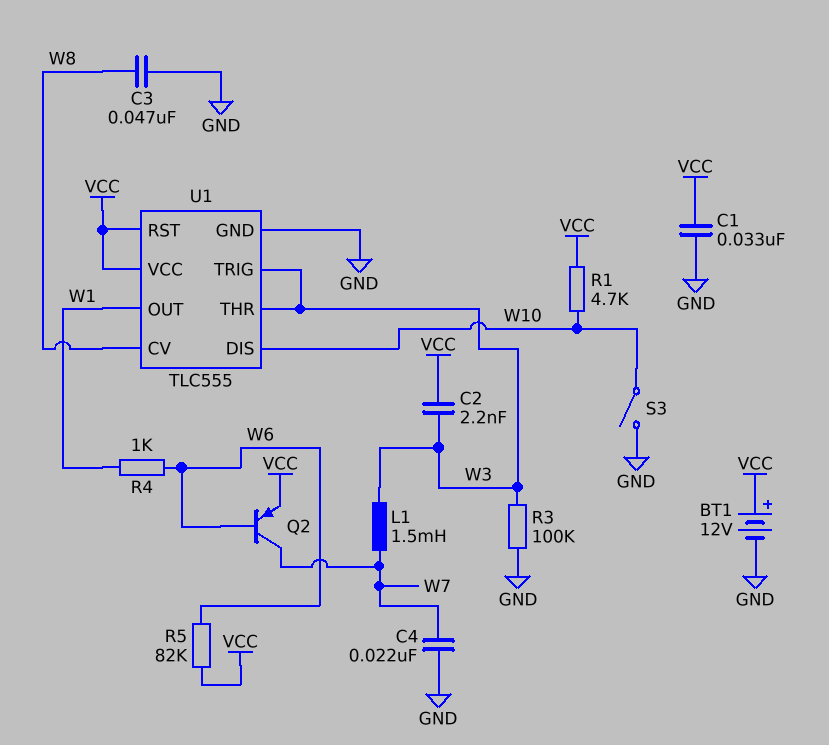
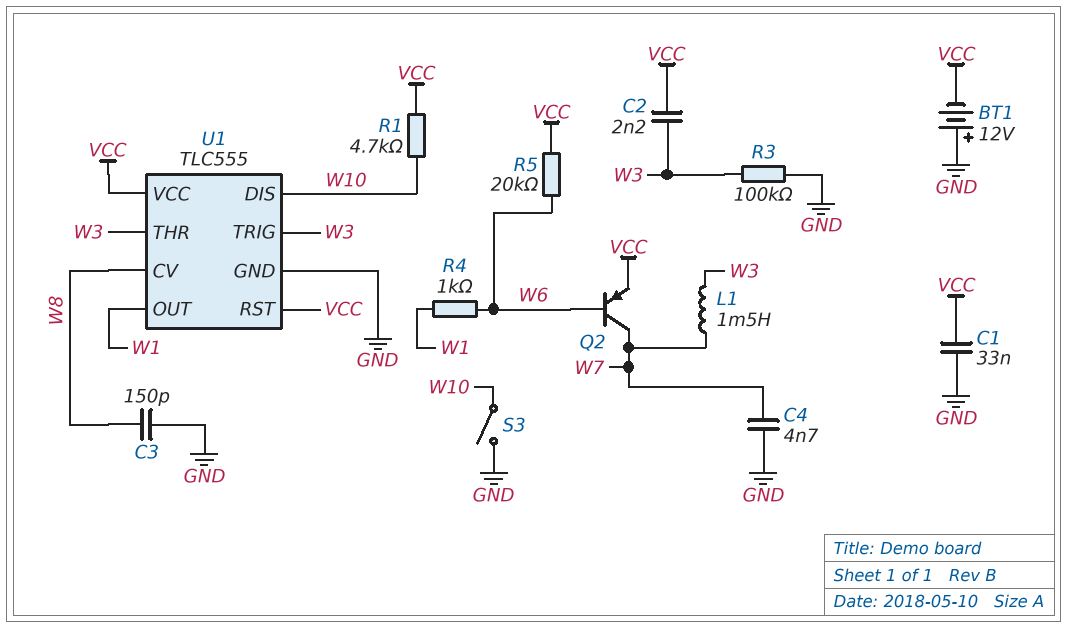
BT1: 12V (plus VCC, minus GND) -> 12V (plus GND, minus VCC)
C3: 47nF (GND, W8) -> 150pF (GND, W8)
C4: 22nF (GND, W7) -> 4.7nF (GND, W7)
R5: 82k (VCC, W6) -> 20k (VCC, W6)

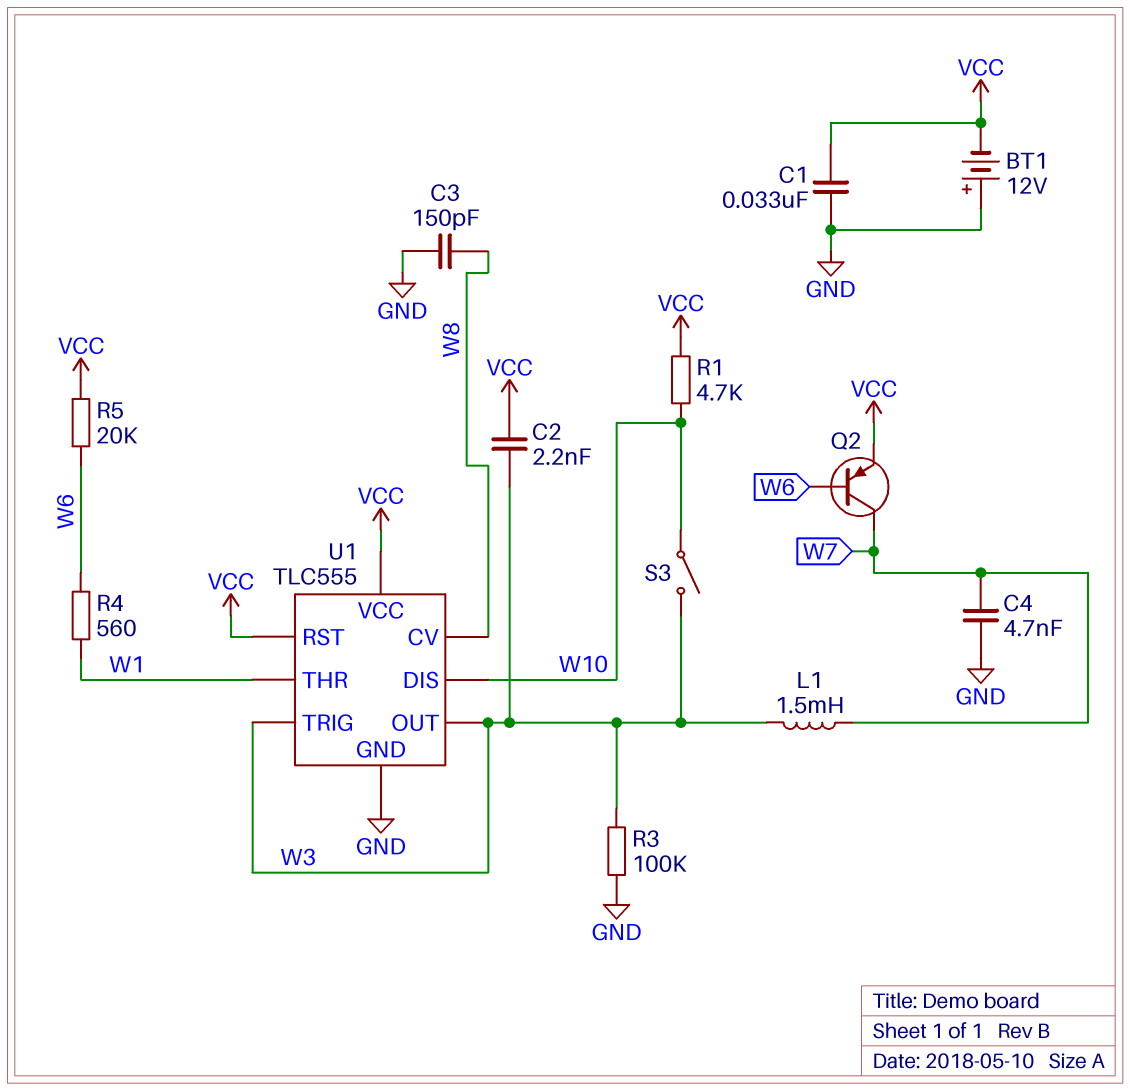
R4: 1k (W1, W6) -> 560 (W1, W6)
S3: switch (GND, W10) -> switch (W3, W10)
U1 pin OUT: W1 -> W3
U1 pin THR: W3 -> W1

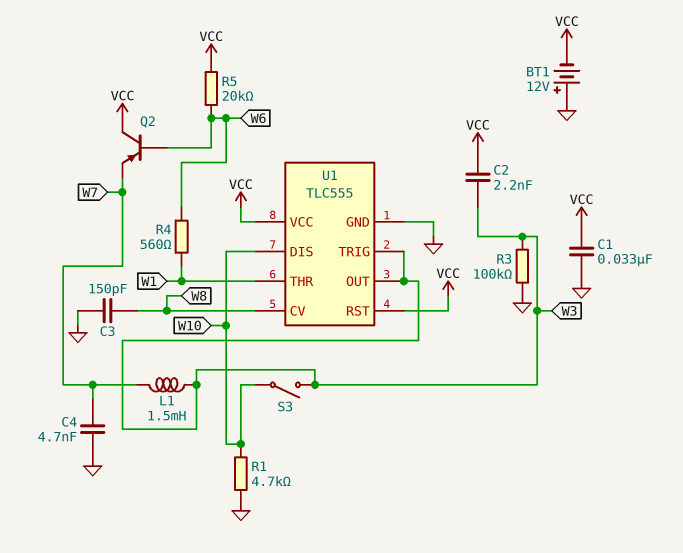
Q2: PNP (B W6, C W7, E VCC) -> PNP (B W6, C VCC, E W7)
R1: 4.7k (VCC, W10) -> 4.7k (GND, W10)

